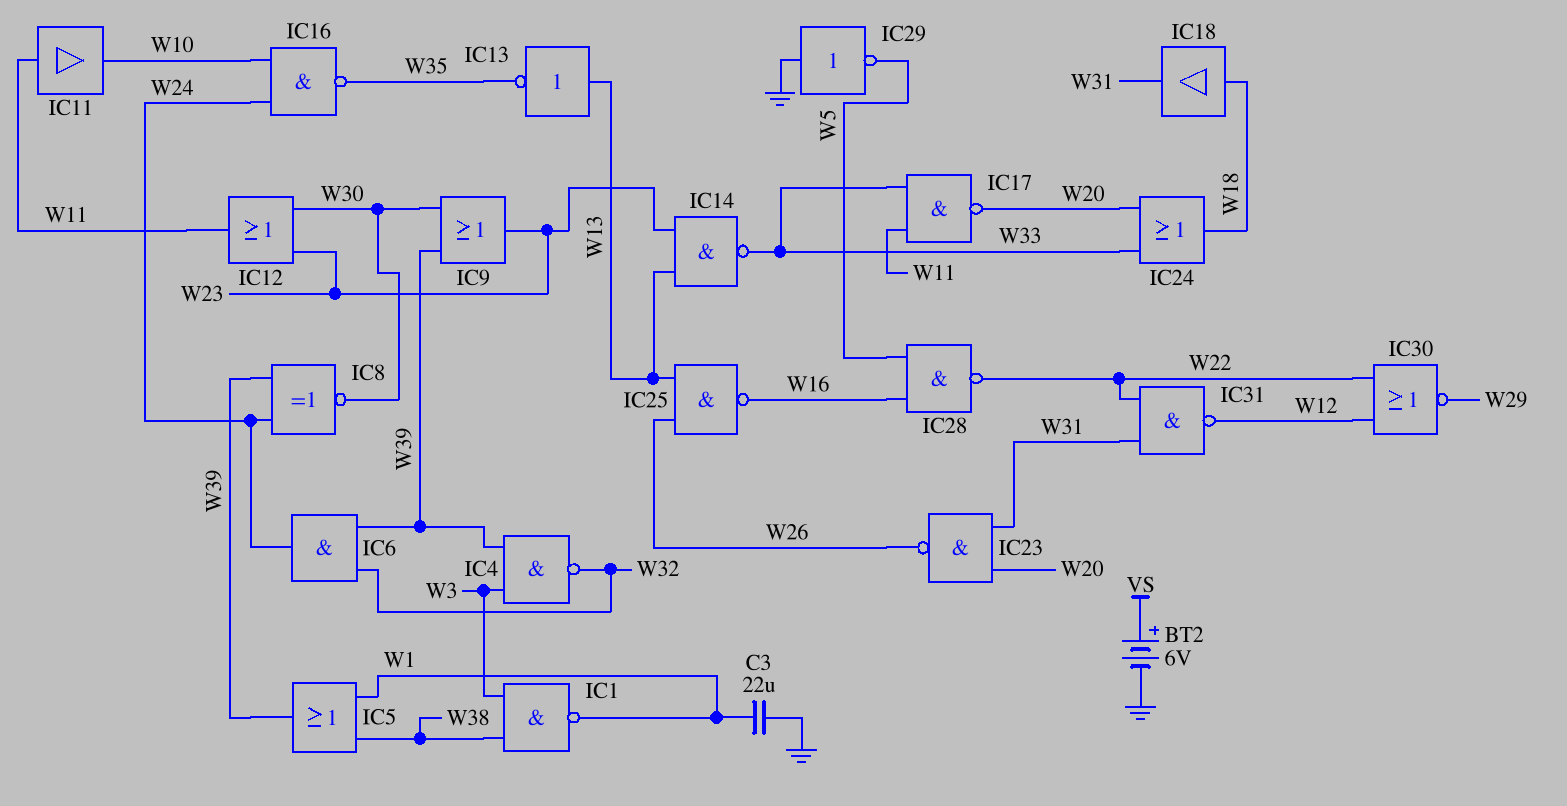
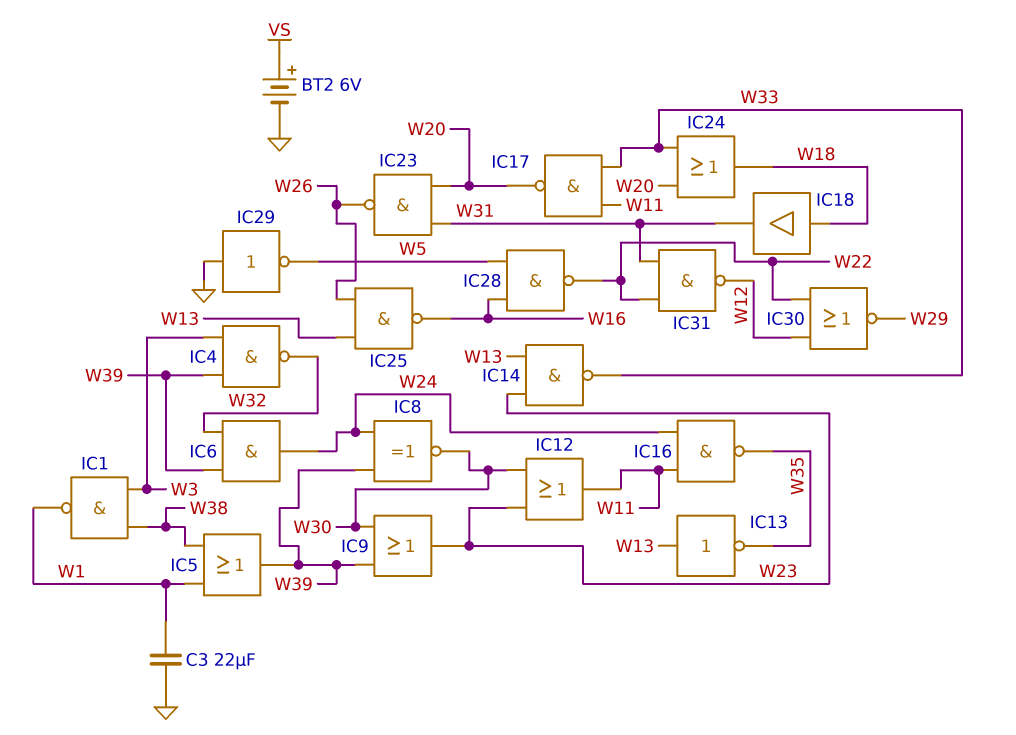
IC11: buffer (in W11, out W10) -> none
IC16: NAND (in W10, in W24, out W35) -> NAND (in W11, in W24, out W35)

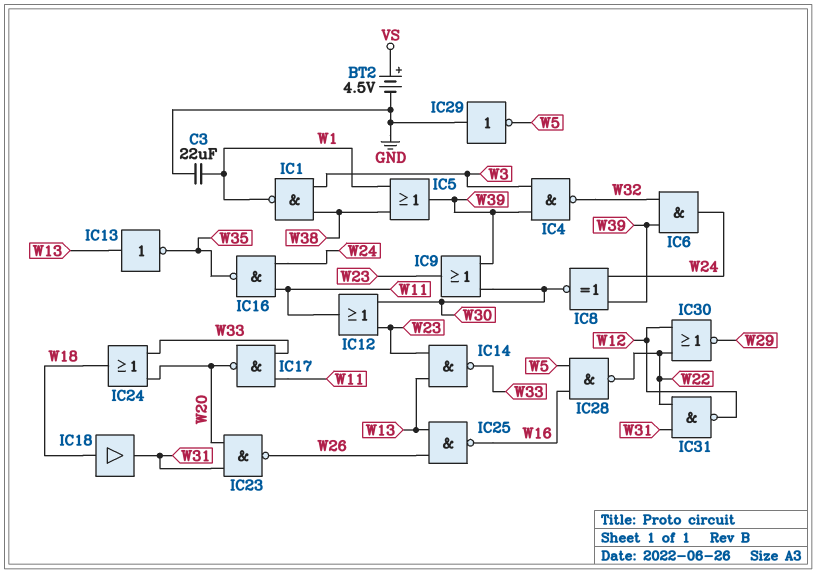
BT2: 6V (plus VS, minus GND) -> 4.5V (plus VS, minus GND)

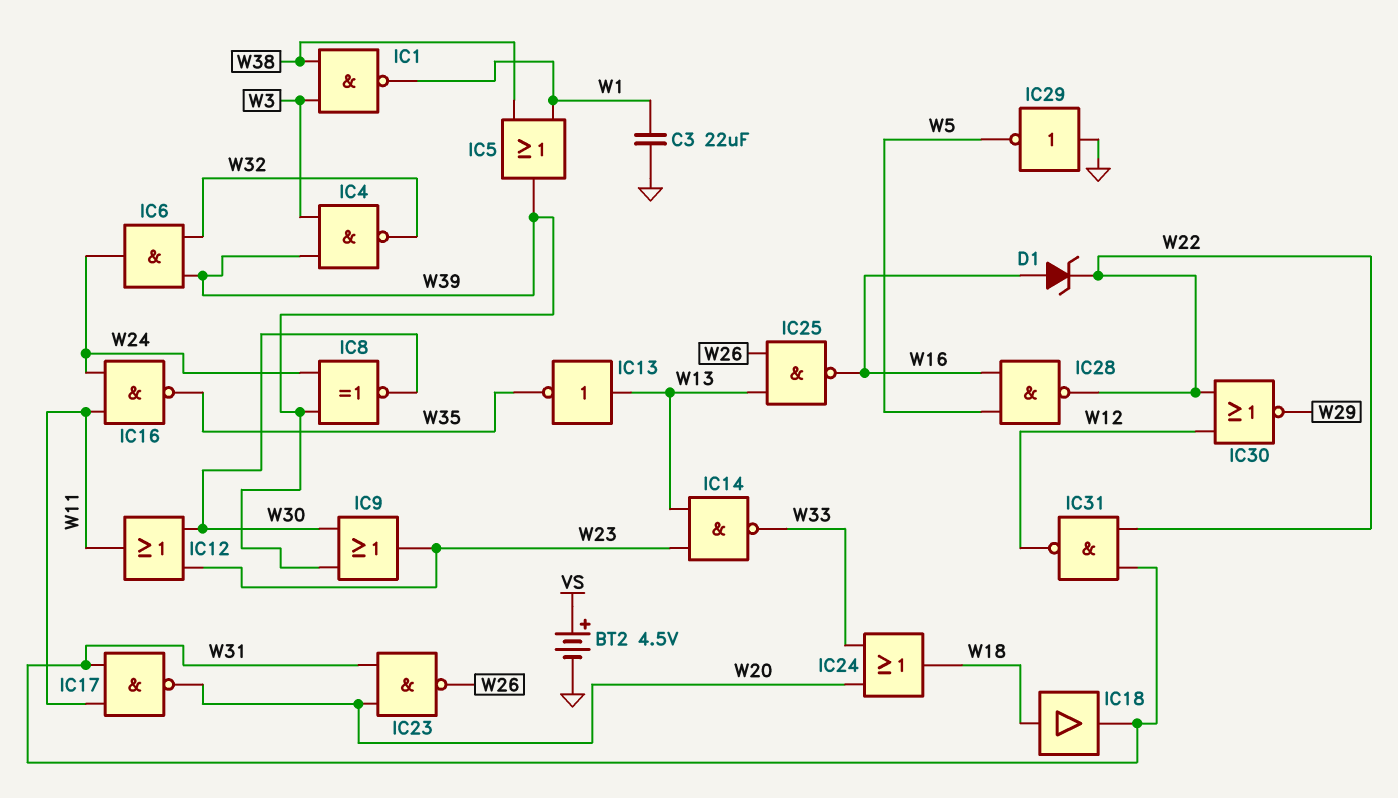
D1: none -> zener (A W16, K W22)
IC17: NAND (in W11, in W33, out W20) -> NAND (in W11, in W31, out W20)

